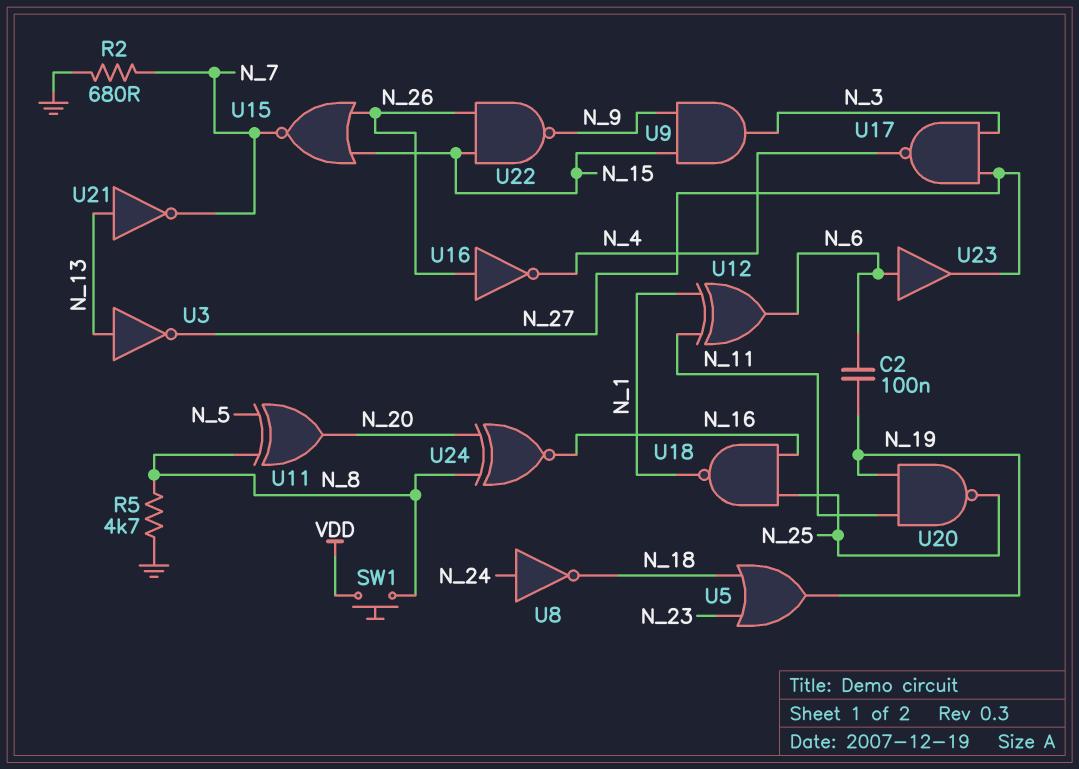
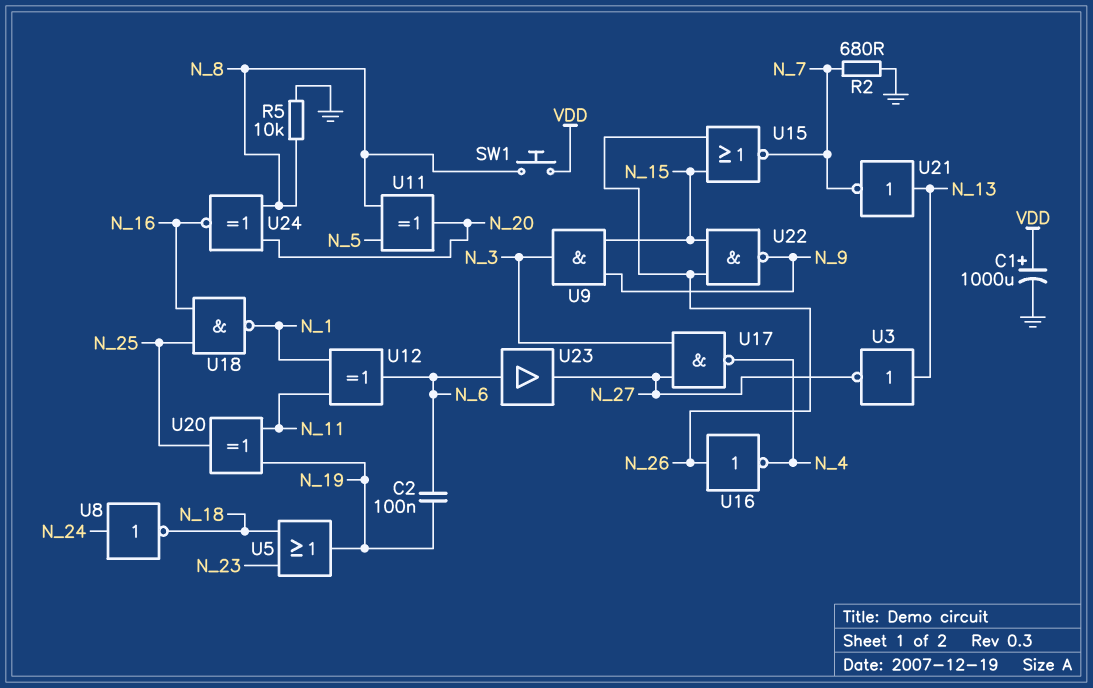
C1: none -> 1000uF (plus VDD, minus GND)
R5: 4.7k (GND, N_8) -> 10k (GND, N_8)
U20: NAND (in N_11, in N_19, out N_25) -> XOR (in N_11, in N_19, out N_25)

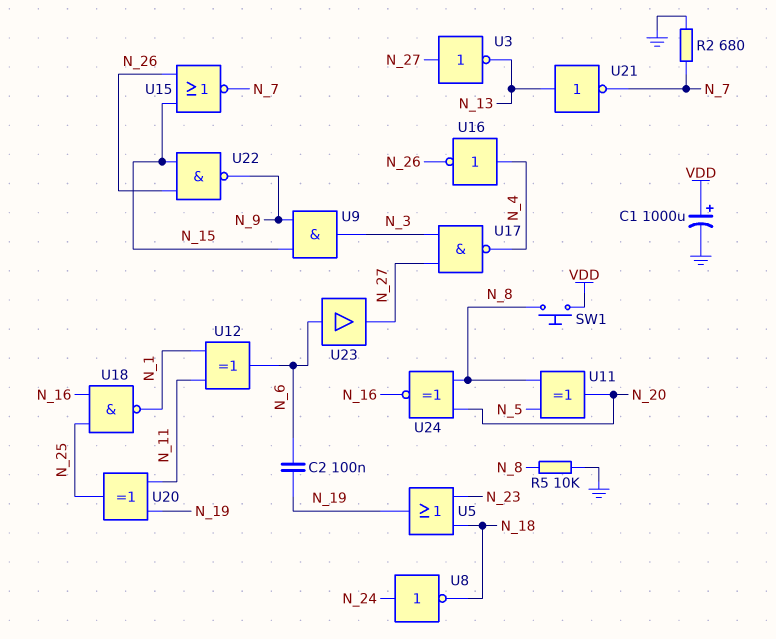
U3: NOT (in N_13, out N_27) -> NOT (in N_27, out N_13)
U16: NOT (in N_26, out N_4) -> NOT (in N_4, out N_26)

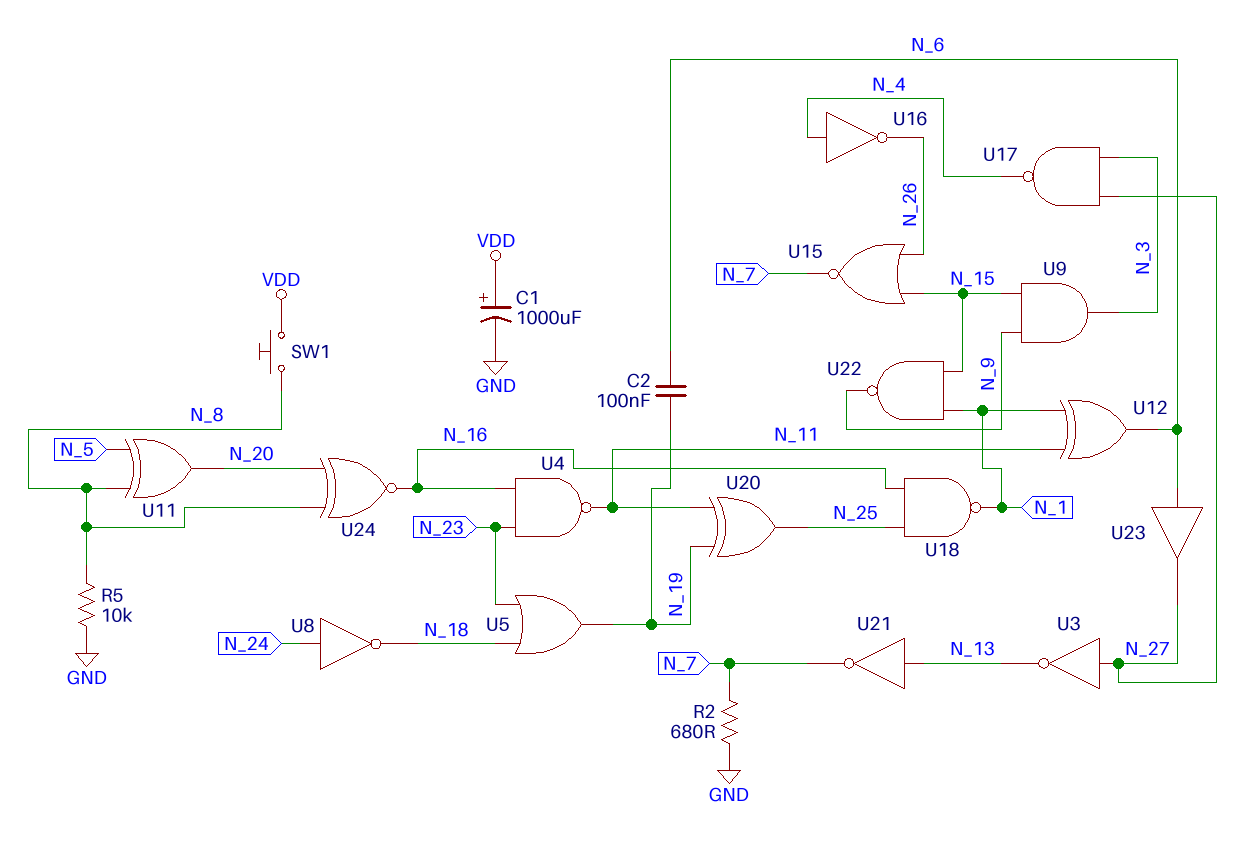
U4: none -> NAND (in N_16, in N_23, out N_11)
U22: NAND (in N_15, in N_26, out N_9) -> NAND (in N_1, in N_15, out N_9)

